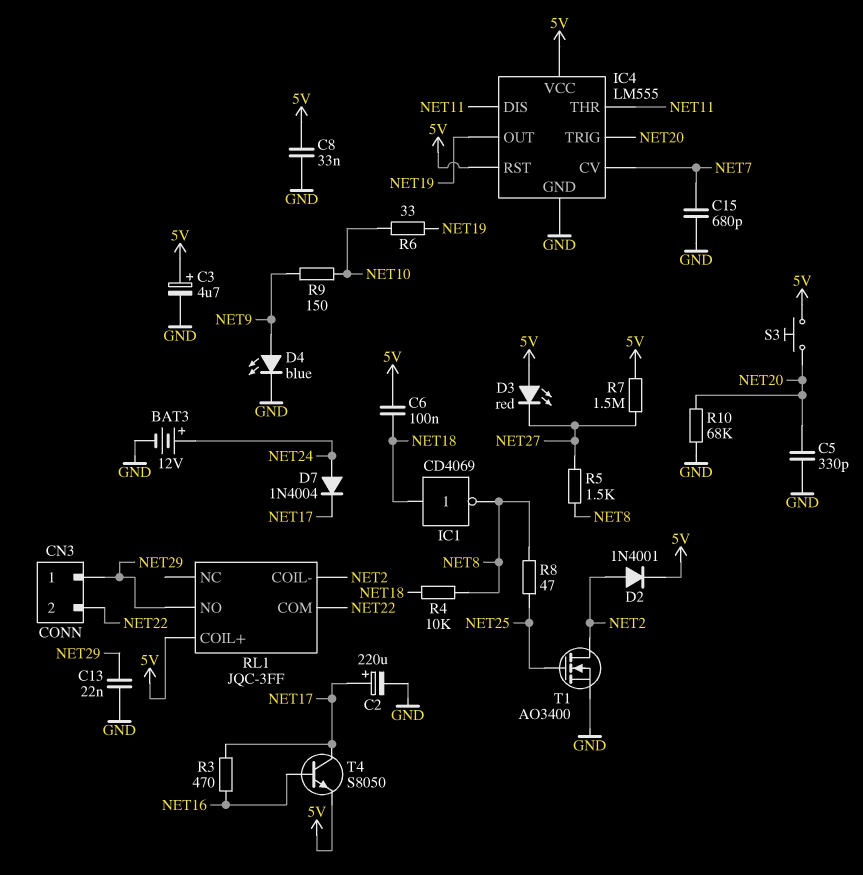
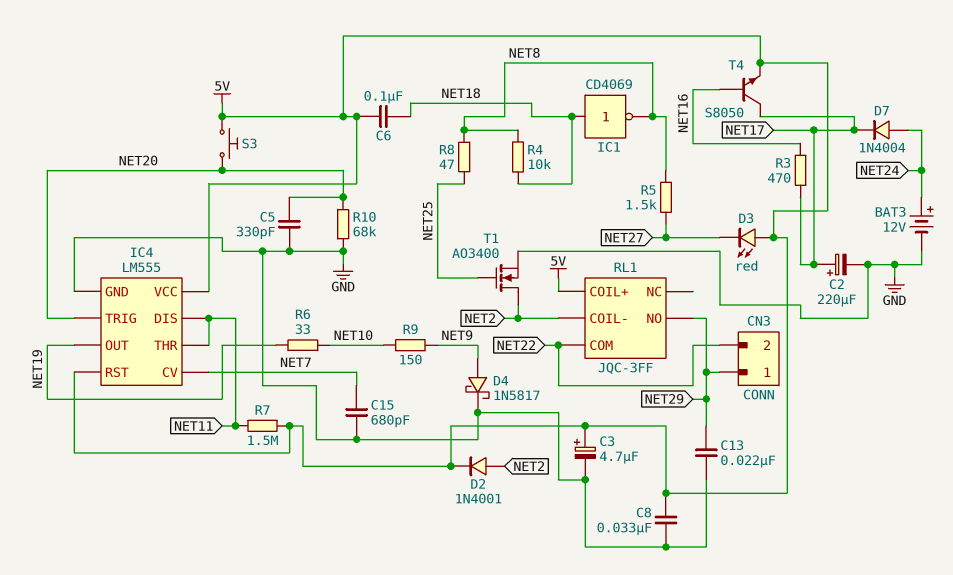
D4: LED blue (A NET9, K GND) -> schottky 1N5817 (A NET9, K GND)
R7: 1.5M (5V, NET27) -> 1.5M (5V, NET11)

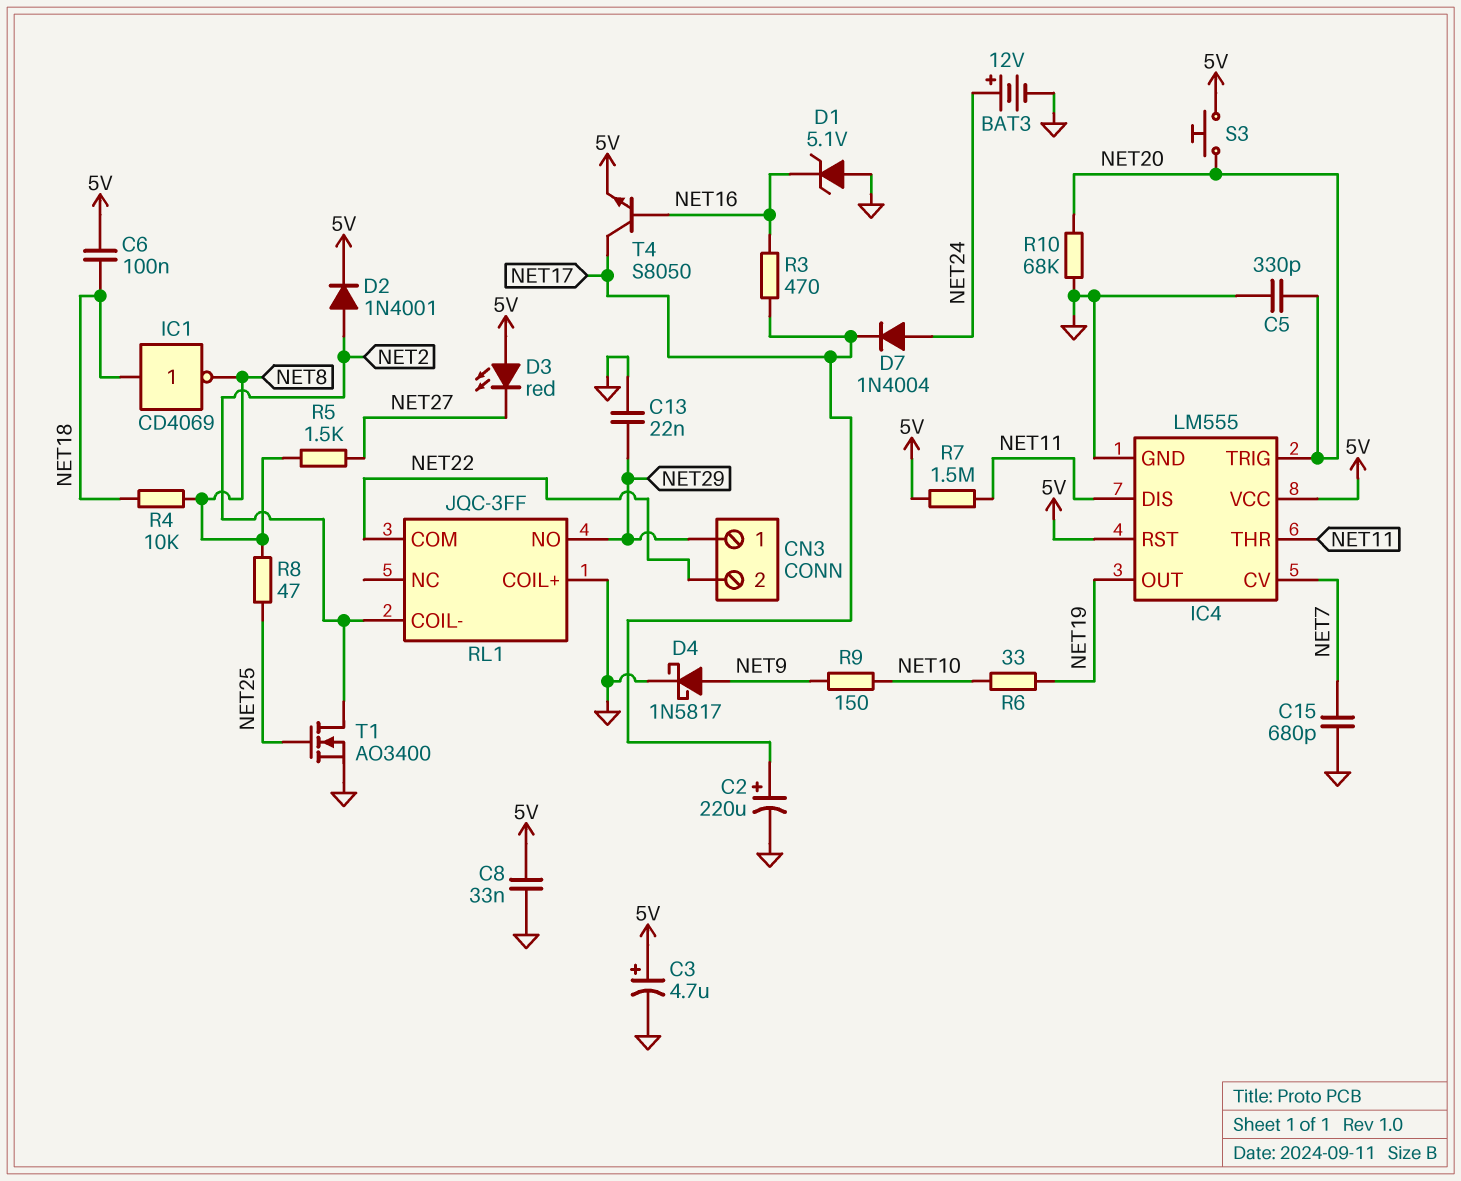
D1: none -> zener 5.1V (A GND, K NET16)
RL1 pin COIL+: 5V -> GND

